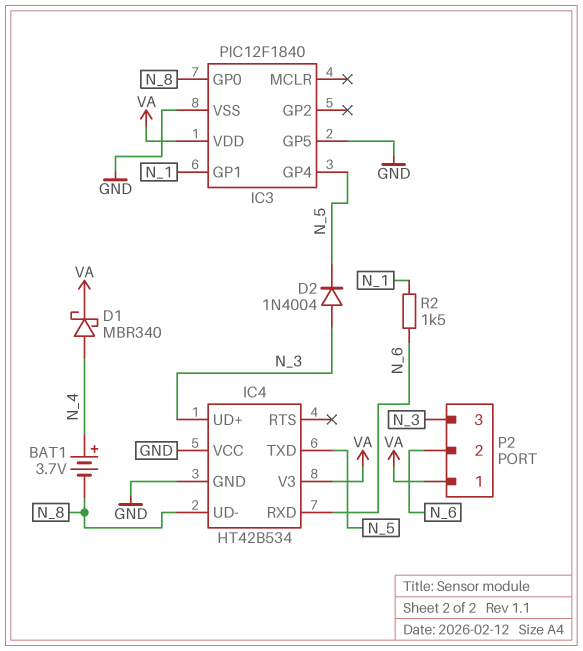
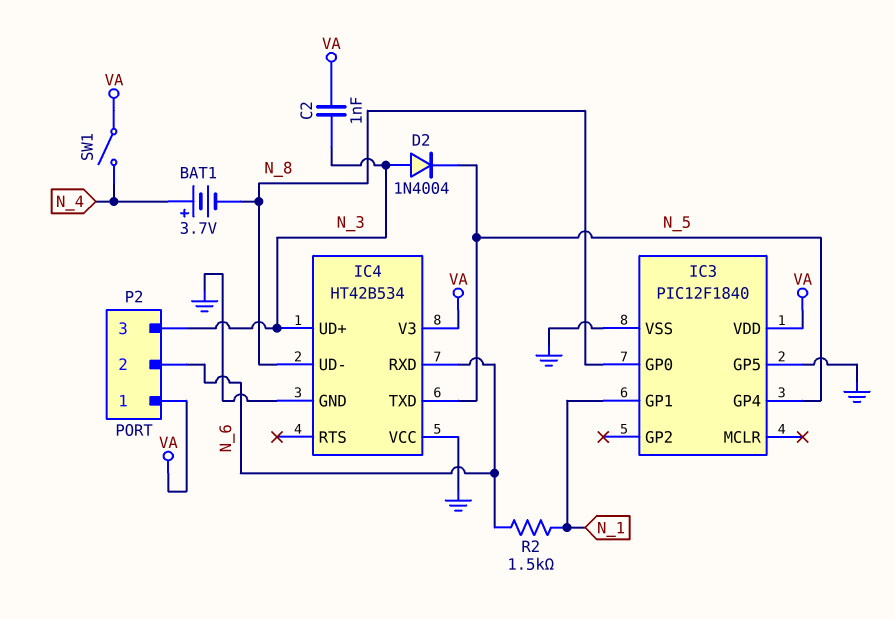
C2: none -> 1nF (N_3, VA)
D1: schottky MBR340 (A N_4, K VA) -> none
SW1: none -> switch (N_4, VA)

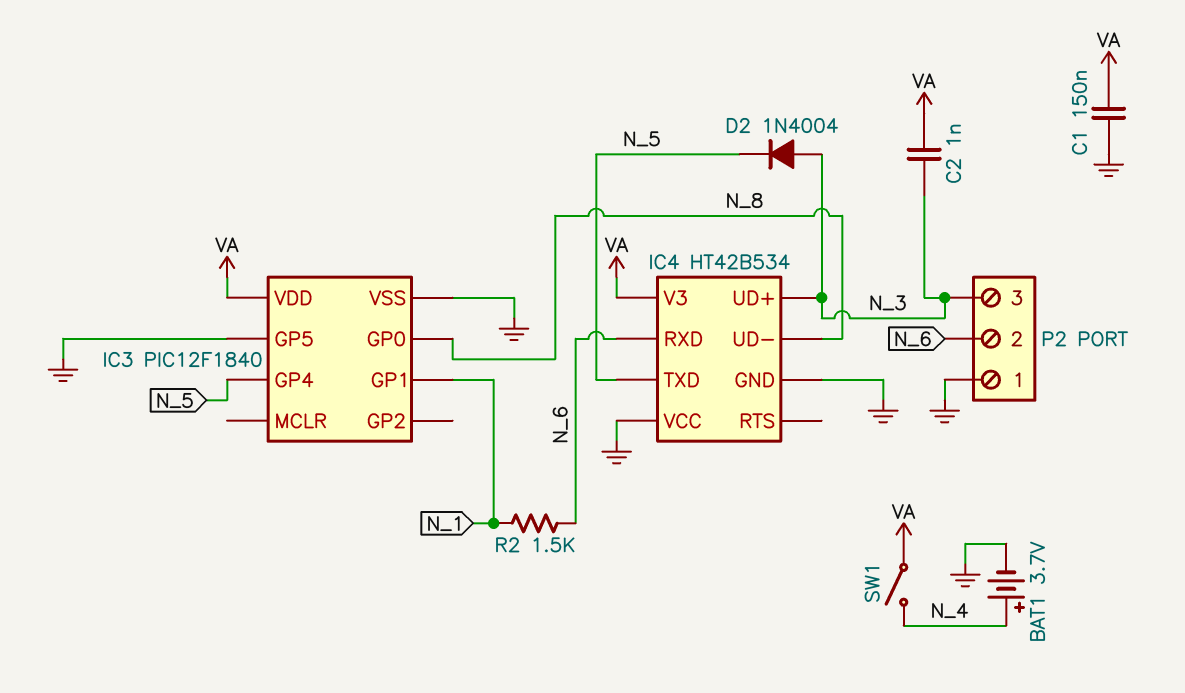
BAT1: 3.7V (plus N_4, minus N_8) -> 3.7V (plus N_4, minus GND)
C1: none -> 150nF (GND, VA)
P2 pin 1: VA -> GND

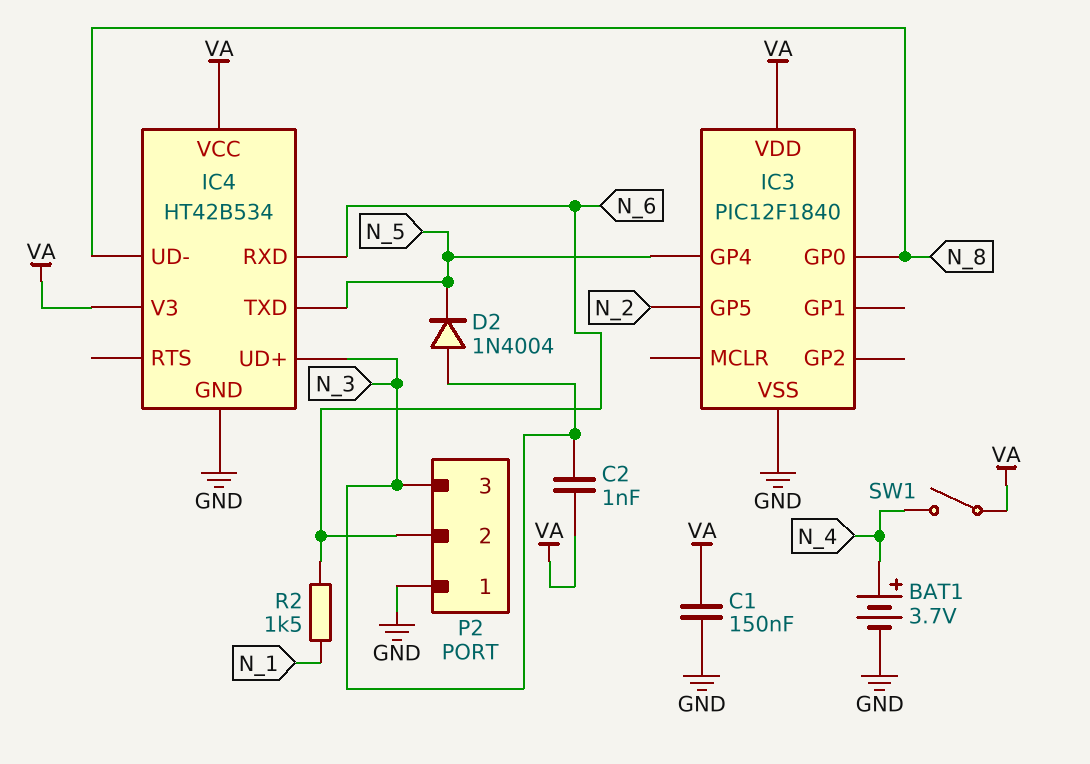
IC3 pin GP1: N_1 -> none
IC3 pin GP5: GND -> N_2
IC4 pin VCC: GND -> VA

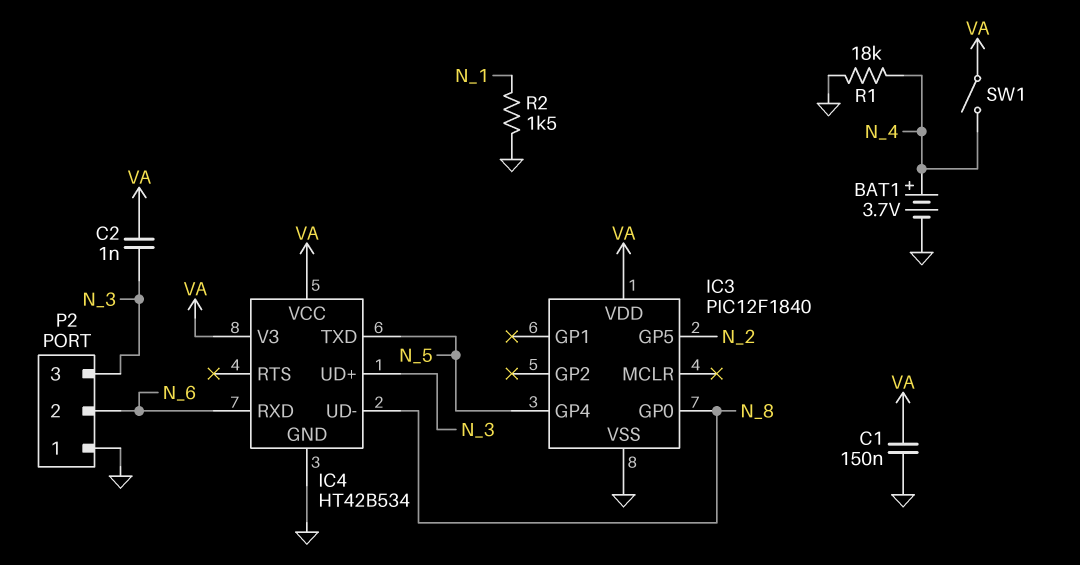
D2: diode 1N4004 (A N_3, K N_5) -> none
R1: none -> 18k (GND, N_4)
R2: 1.5k (N_1, N_6) -> 1.5k (GND, N_1)

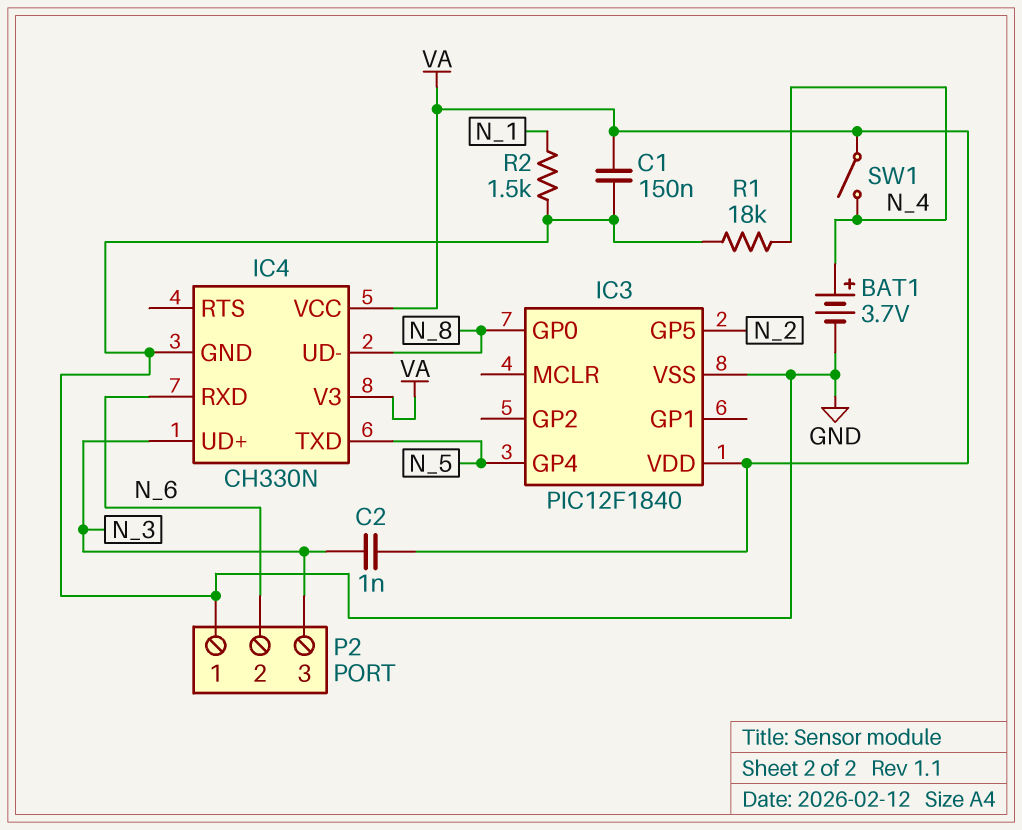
IC4: HT42B534 -> CH330N

